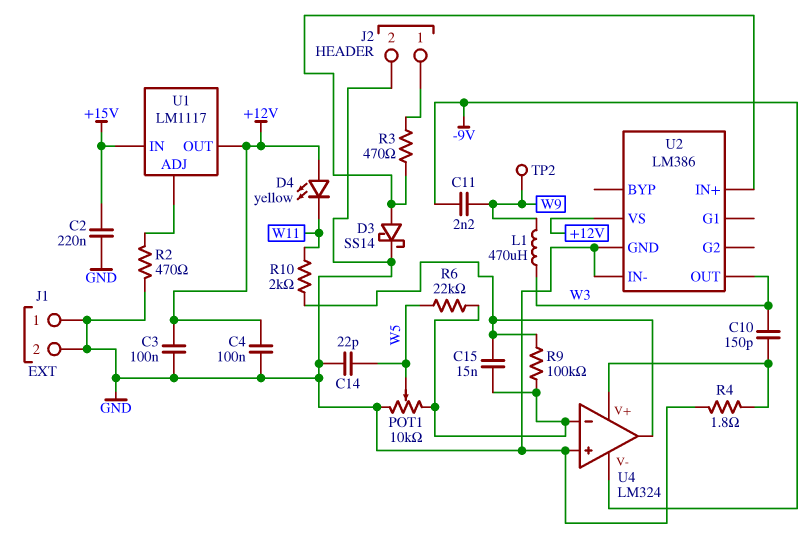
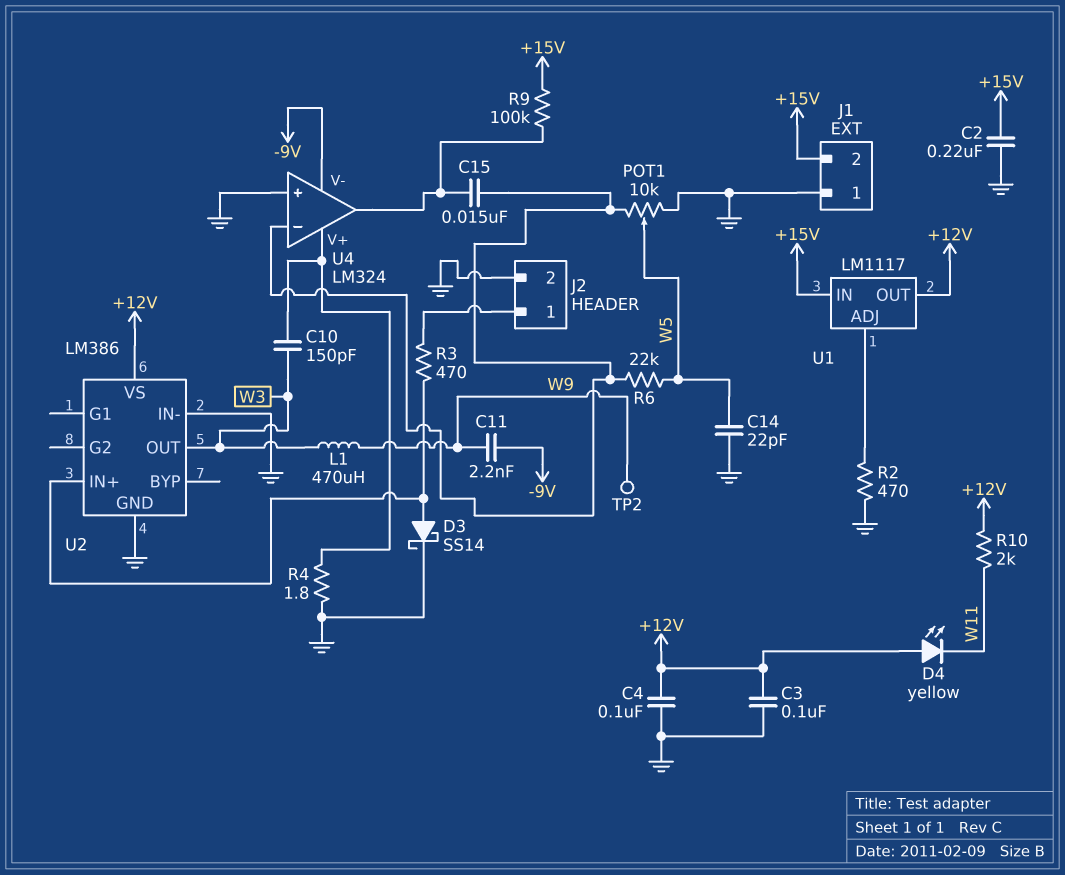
J1 pin 2: GND -> +15V
R9: 100k (U4/in-, U4/out) -> 100k (+15V, U4/out)
R10: 2k (U4/out, W11) -> 2k (+12V, W11)

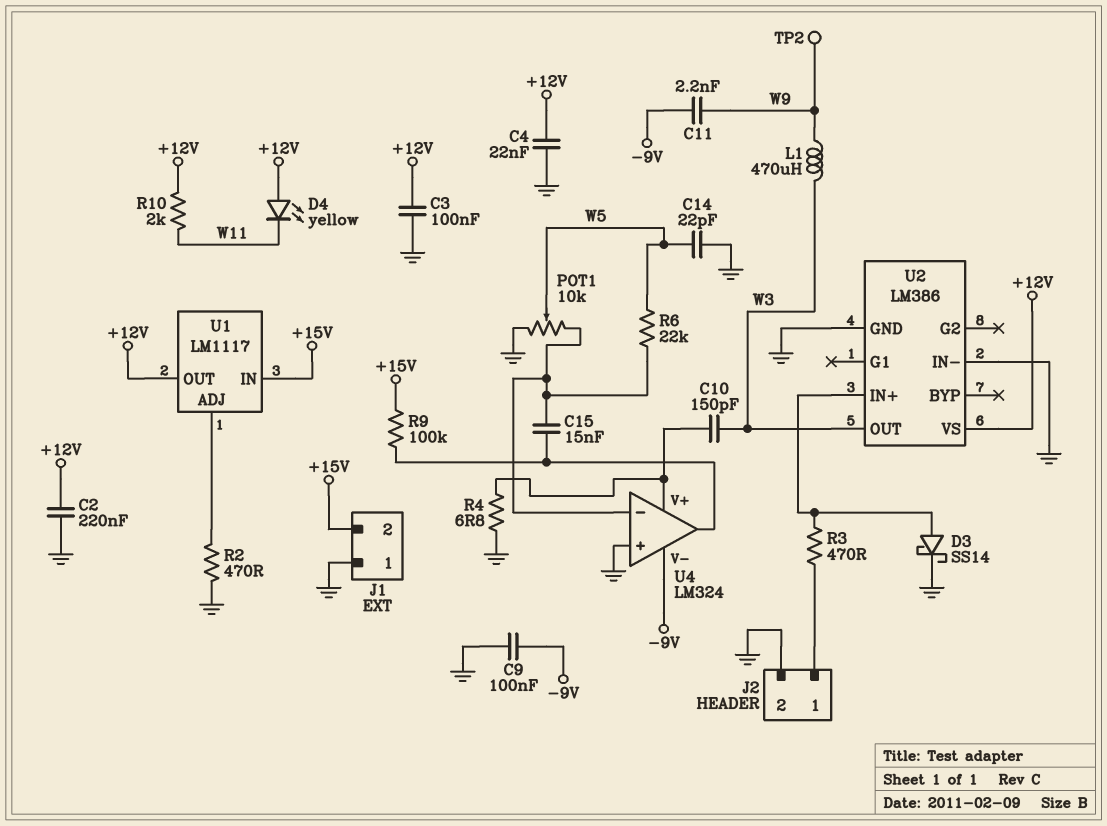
C2: 220nF (+15V, GND) -> 220nF (+12V, GND)
C4: 100nF (+12V, GND) -> 22nF (+12V, GND)
C9: none -> 100nF (-9V, GND)
R4: 1.8 (GND, U4/V+) -> 6.8 (GND, U4/V+)

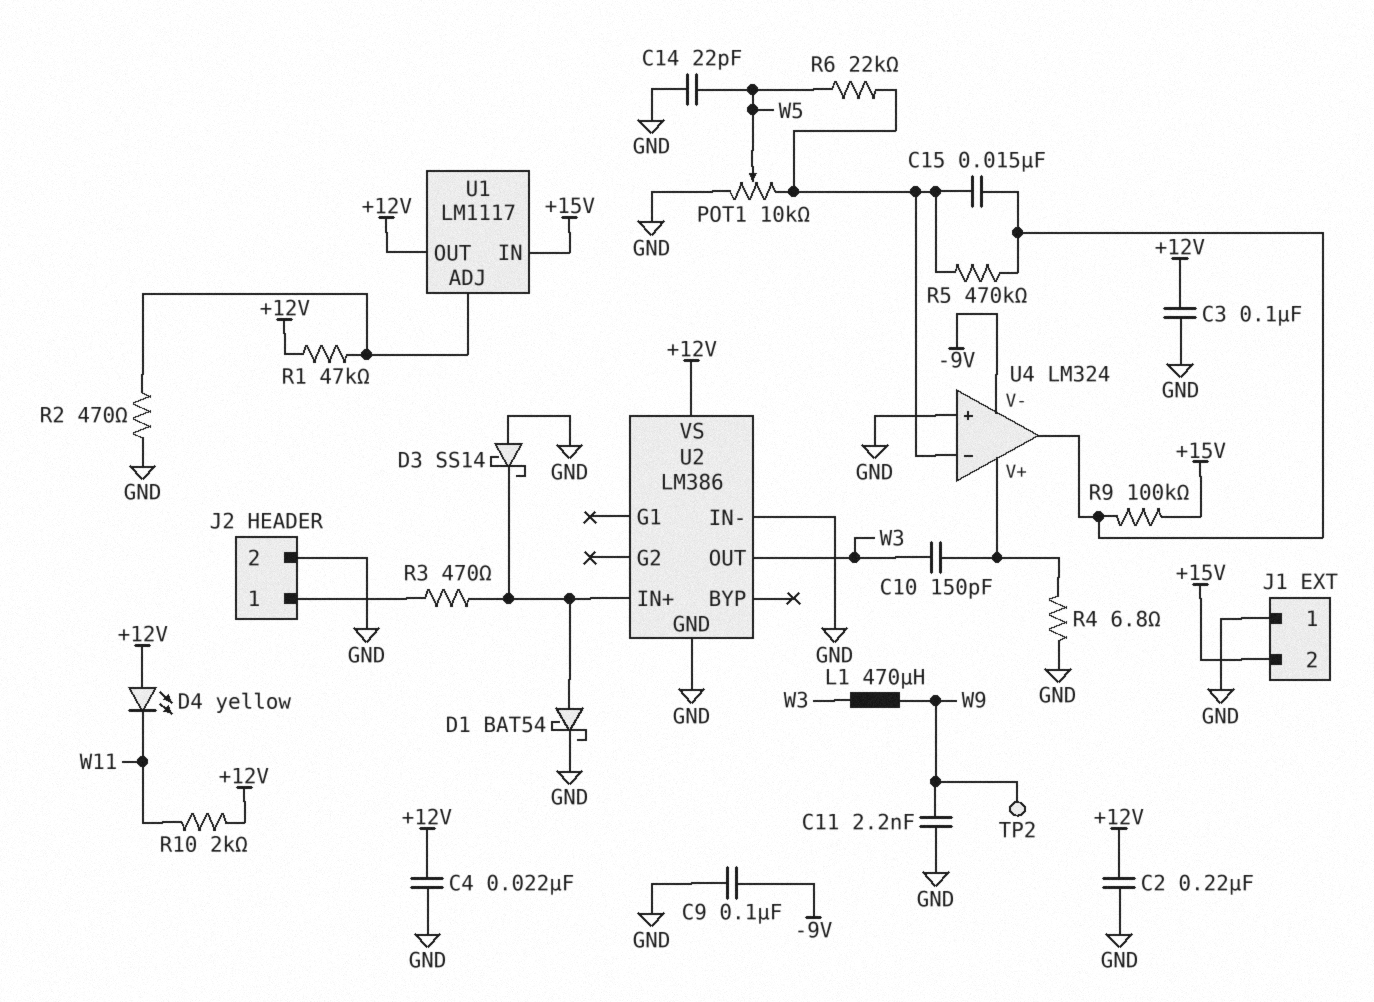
C11: 2.2nF (-9V, W9) -> 2.2nF (GND, W9)
D1: none -> schottky BAT54 (A U2/IN+, K GND)
D3: schottky SS14 (A U2/IN+, K GND) -> schottky SS14 (A GND, K U2/IN+)
R1: none -> 47k (+12V, U1/ADJ)
R5: none -> 470k (U4/in-, U4/out)

